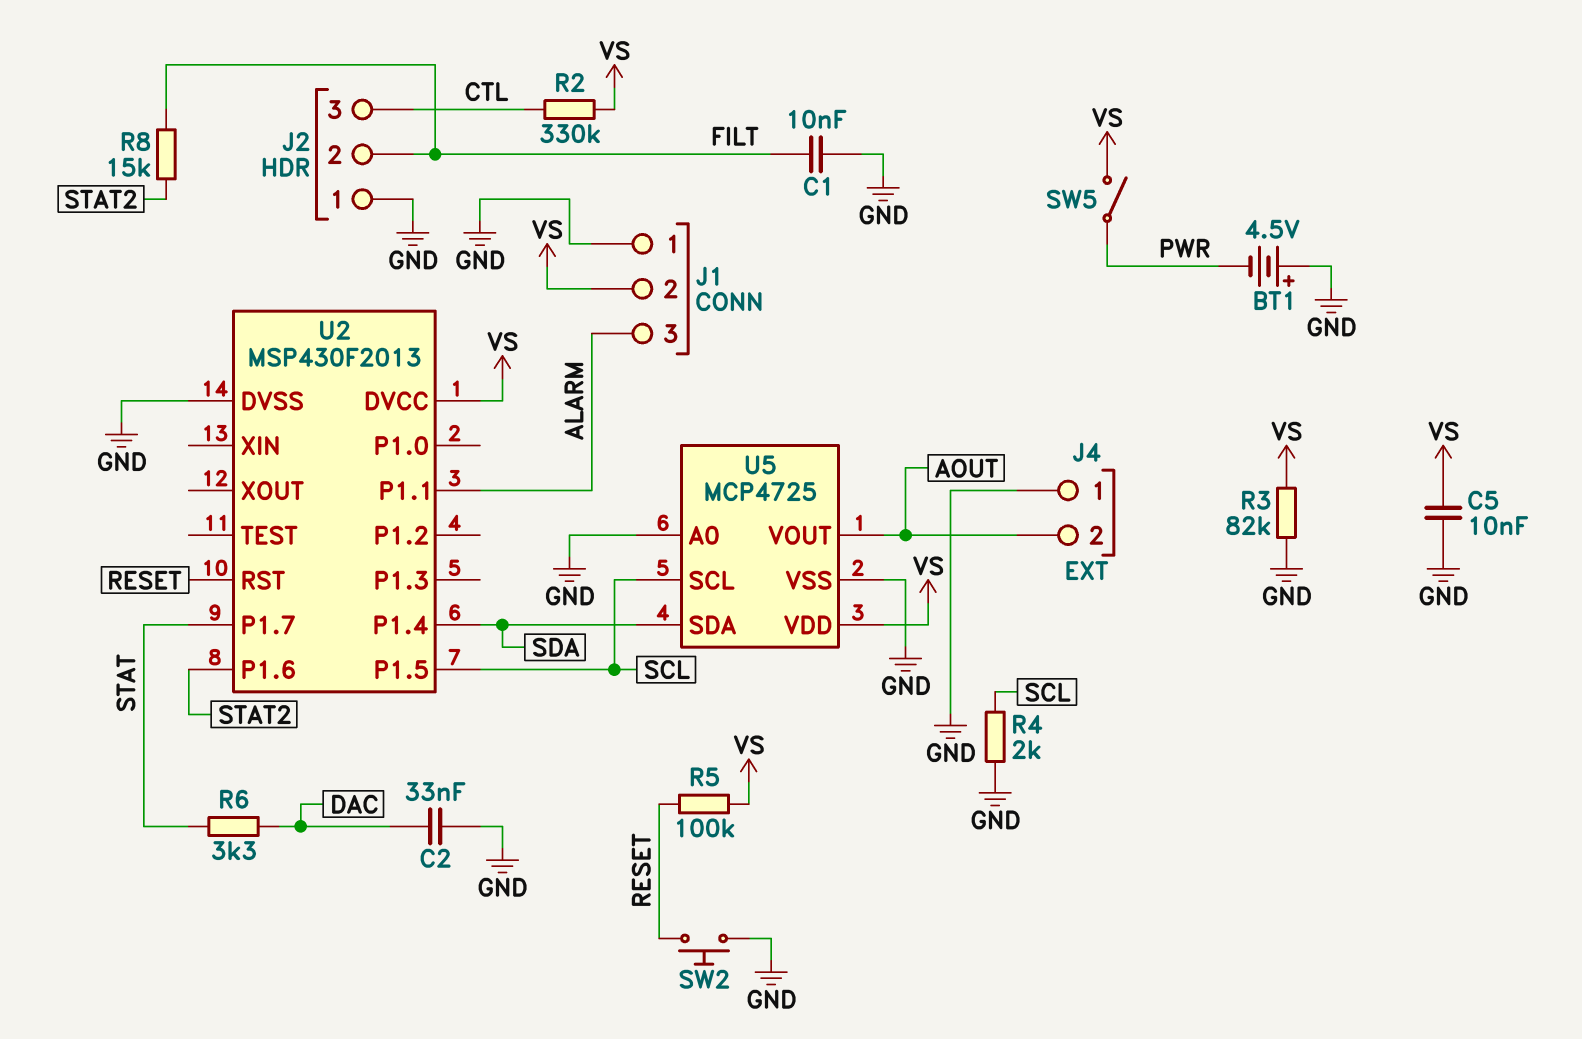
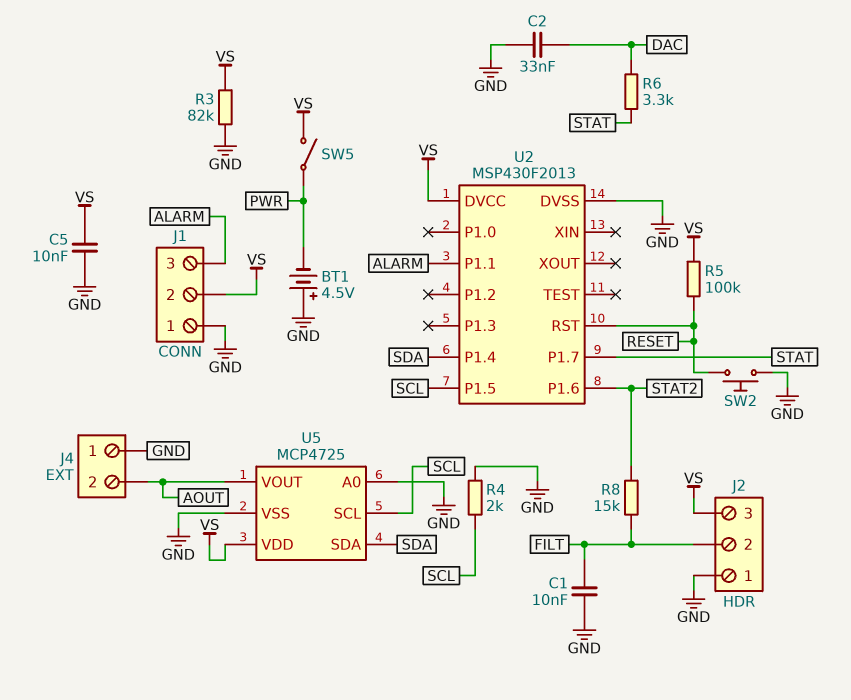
J2 pin 3: CTL -> VS
R2: 330k (CTL, VS) -> none

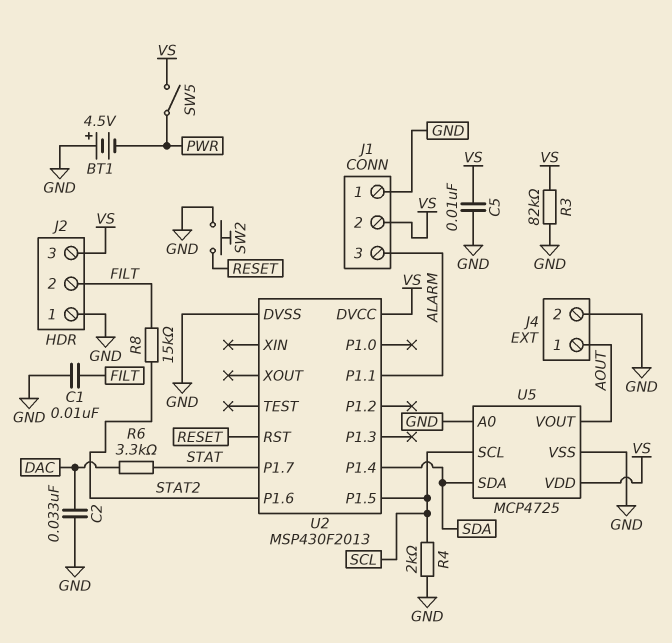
J4 pin 1: GND -> AOUT
J4 pin 2: AOUT -> GND
R5: 100k (RESET, VS) -> none

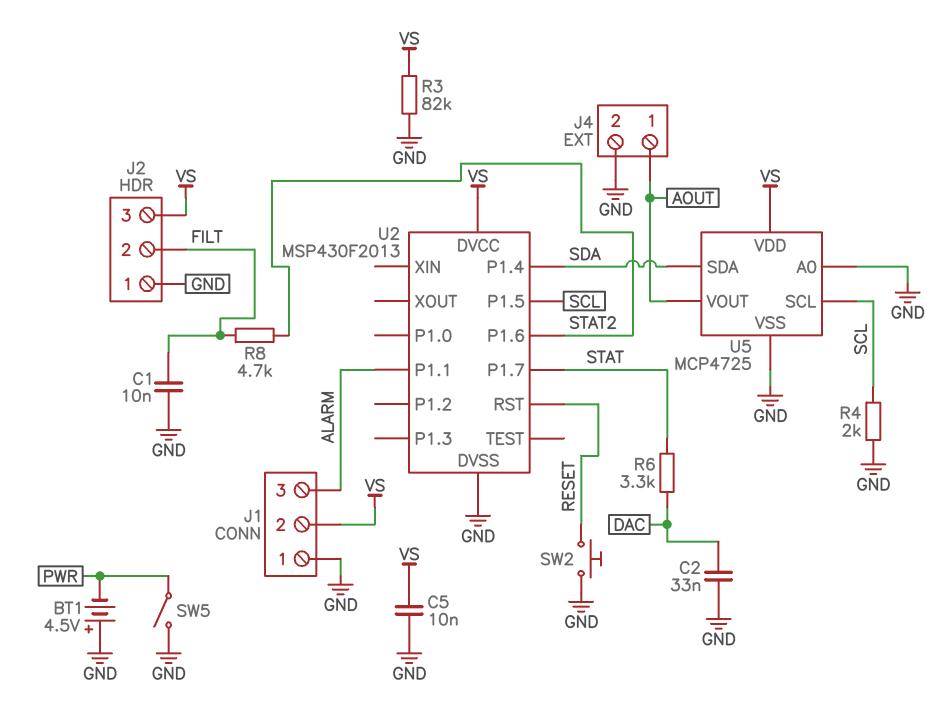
R8: 15k (FILT, STAT2) -> 4.7k (FILT, STAT2)
SW5: switch (PWR, VS) -> switch (GND, PWR)

